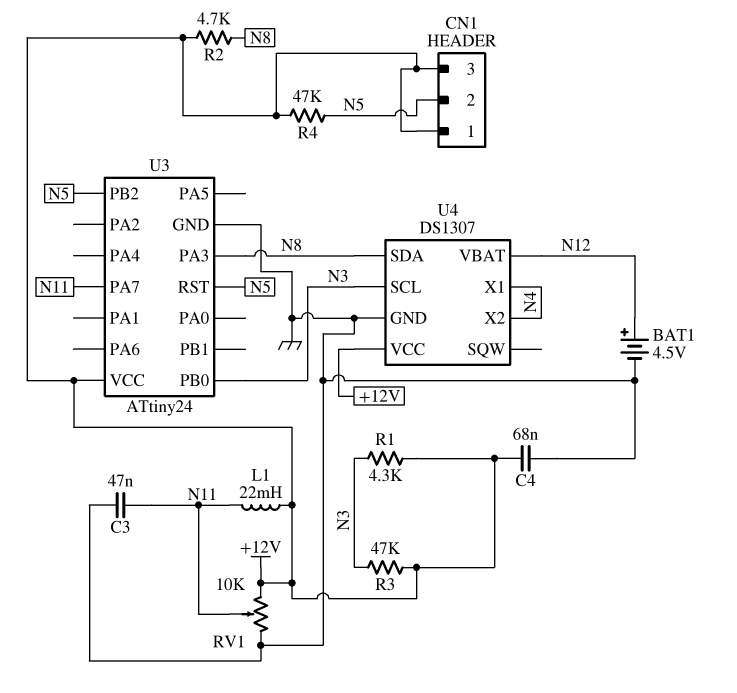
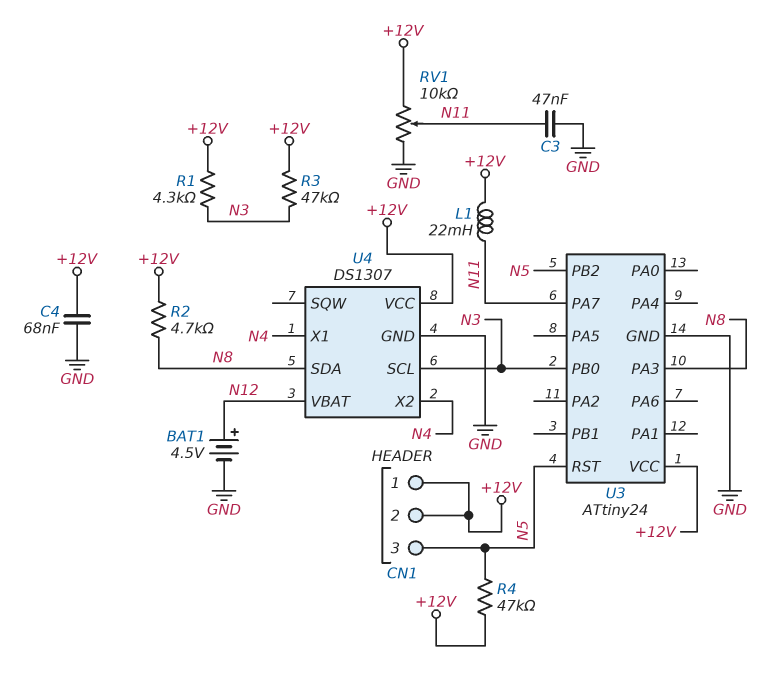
CN1 pin 2: N5 -> +12V
CN1 pin 3: +12V -> N5

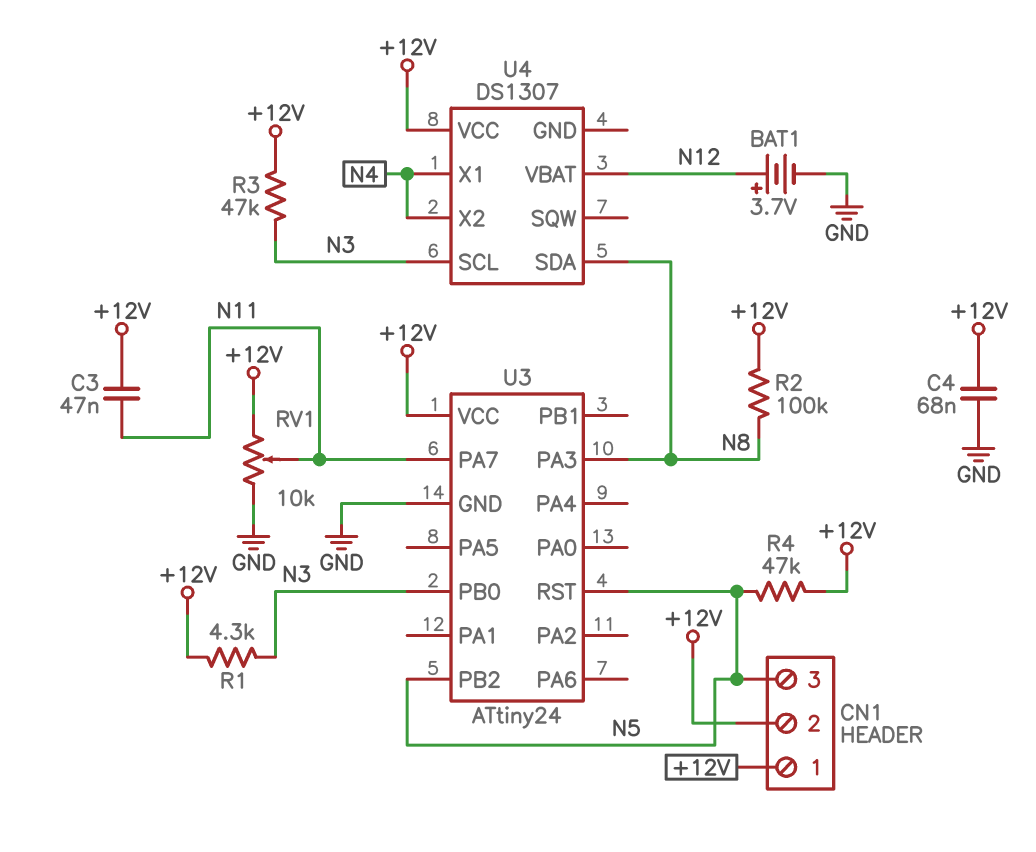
BAT1: 4.5V (plus N12, minus GND) -> 3.7V (plus N12, minus GND)
C3: 47nF (GND, N11) -> 47nF (+12V, N11)
L1: 22mH (+12V, N11) -> none
R2: 4.7k (+12V, N8) -> 100k (+12V, N8)
U4 pin GND: GND -> none

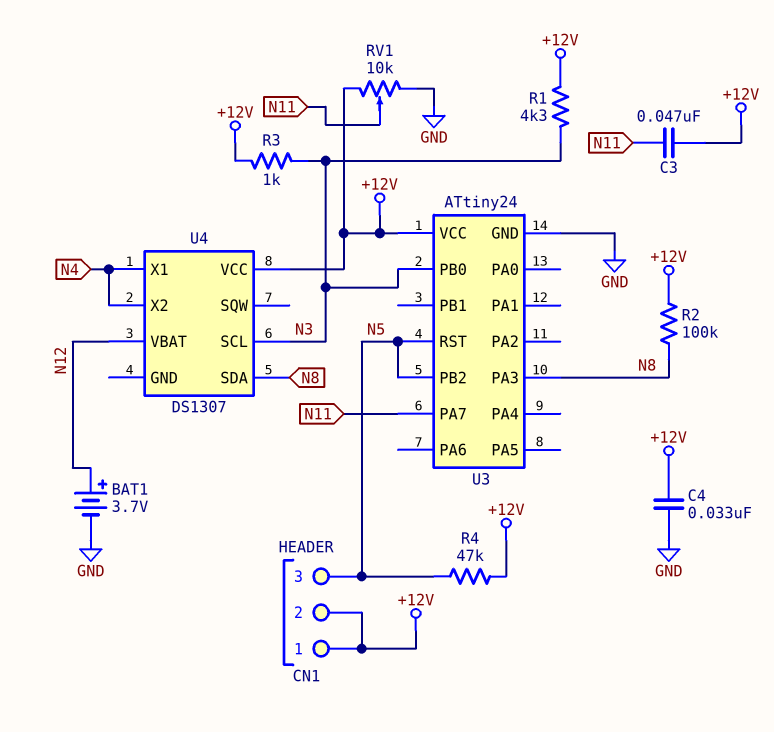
C4: 68nF (+12V, GND) -> 33nF (+12V, GND)
R3: 47k (+12V, N3) -> 1k (+12V, N3)

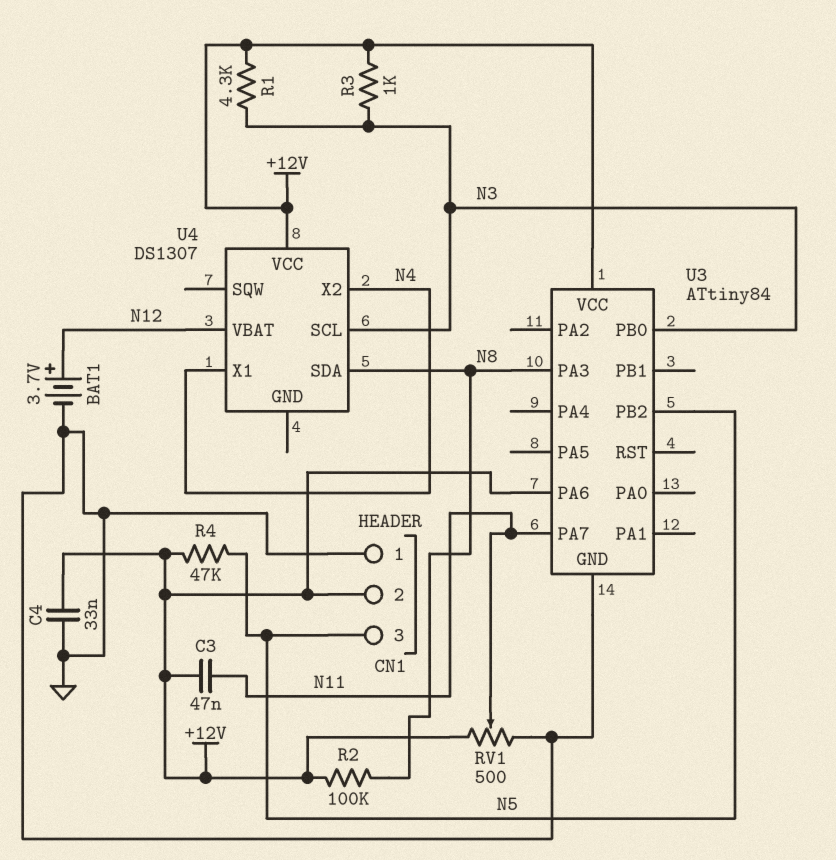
CN1 pin 1: +12V -> GND
RV1: 10k (+12V, GND, wiper N11) -> 500 (+12V, GND, wiper N11)
U3: ATtiny24 -> ATtiny84
U3 pin PA6: none -> +12V
U3 pin RST: N5 -> none

